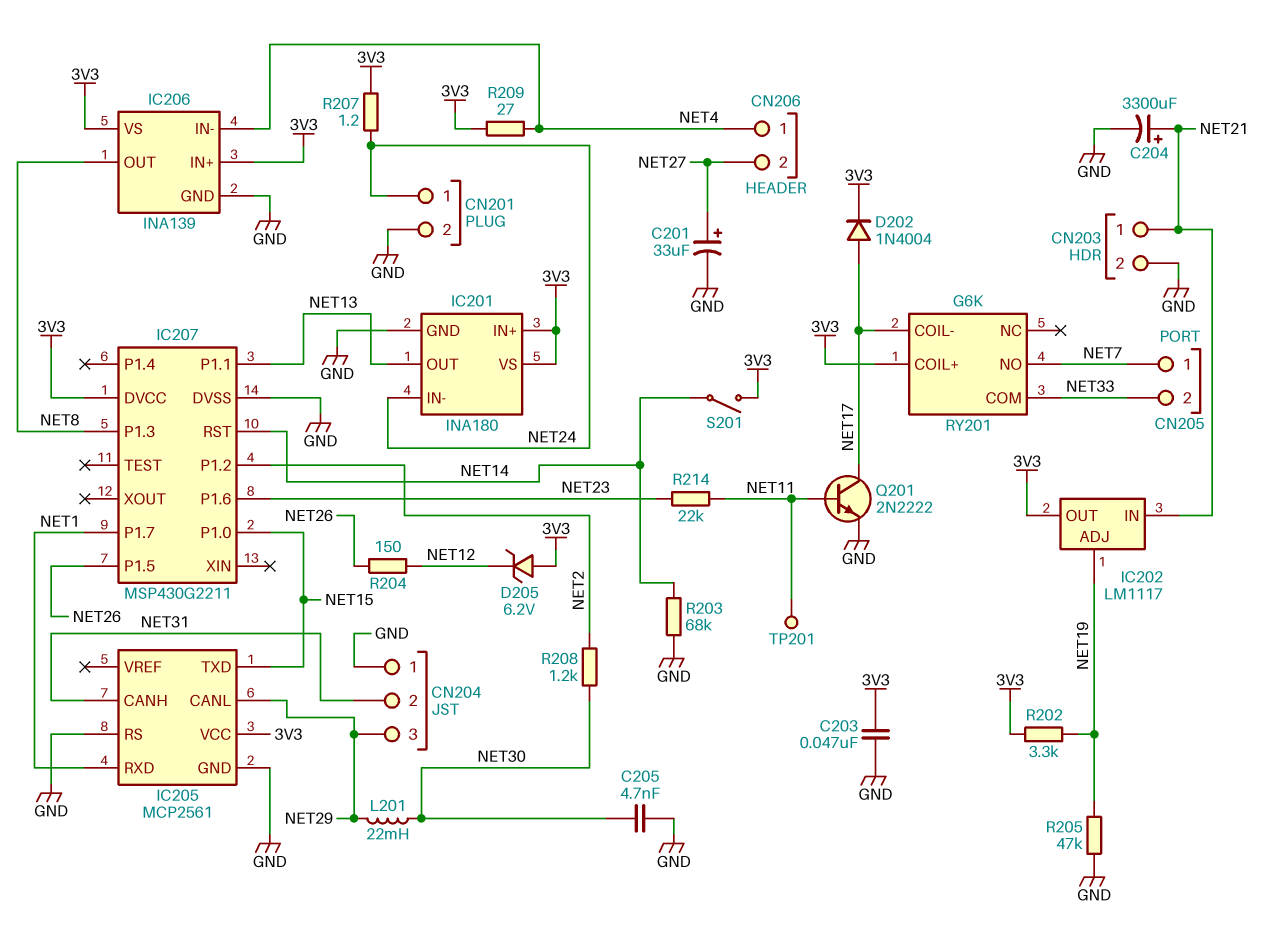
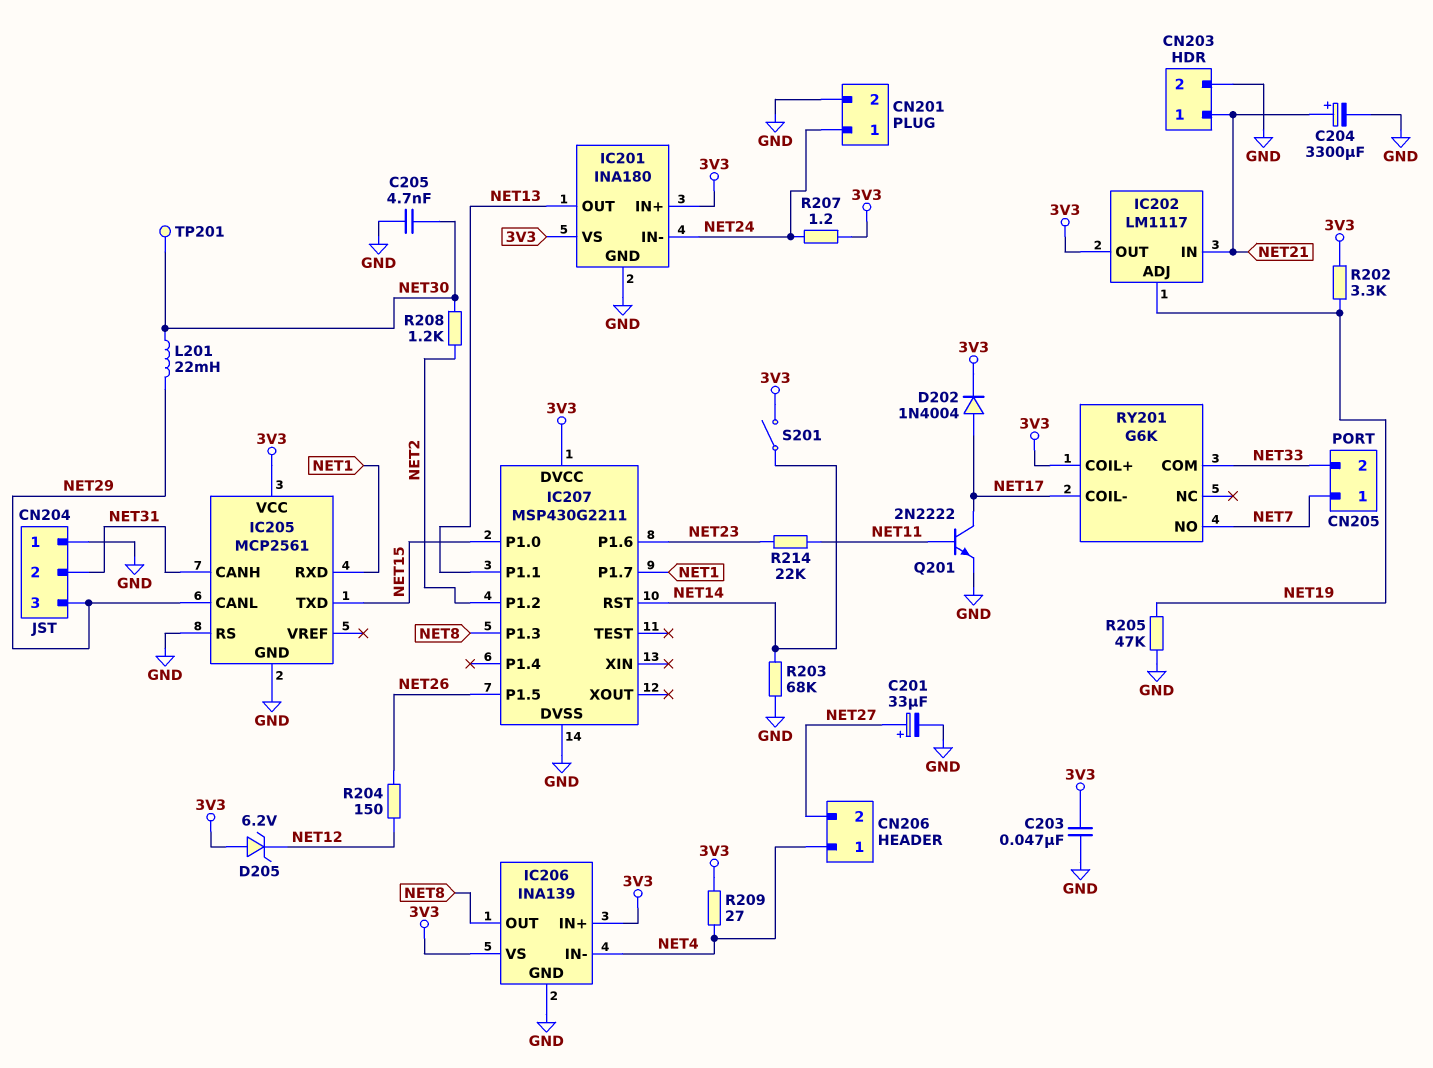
TP201: test point (NET11) -> test point (NET30)

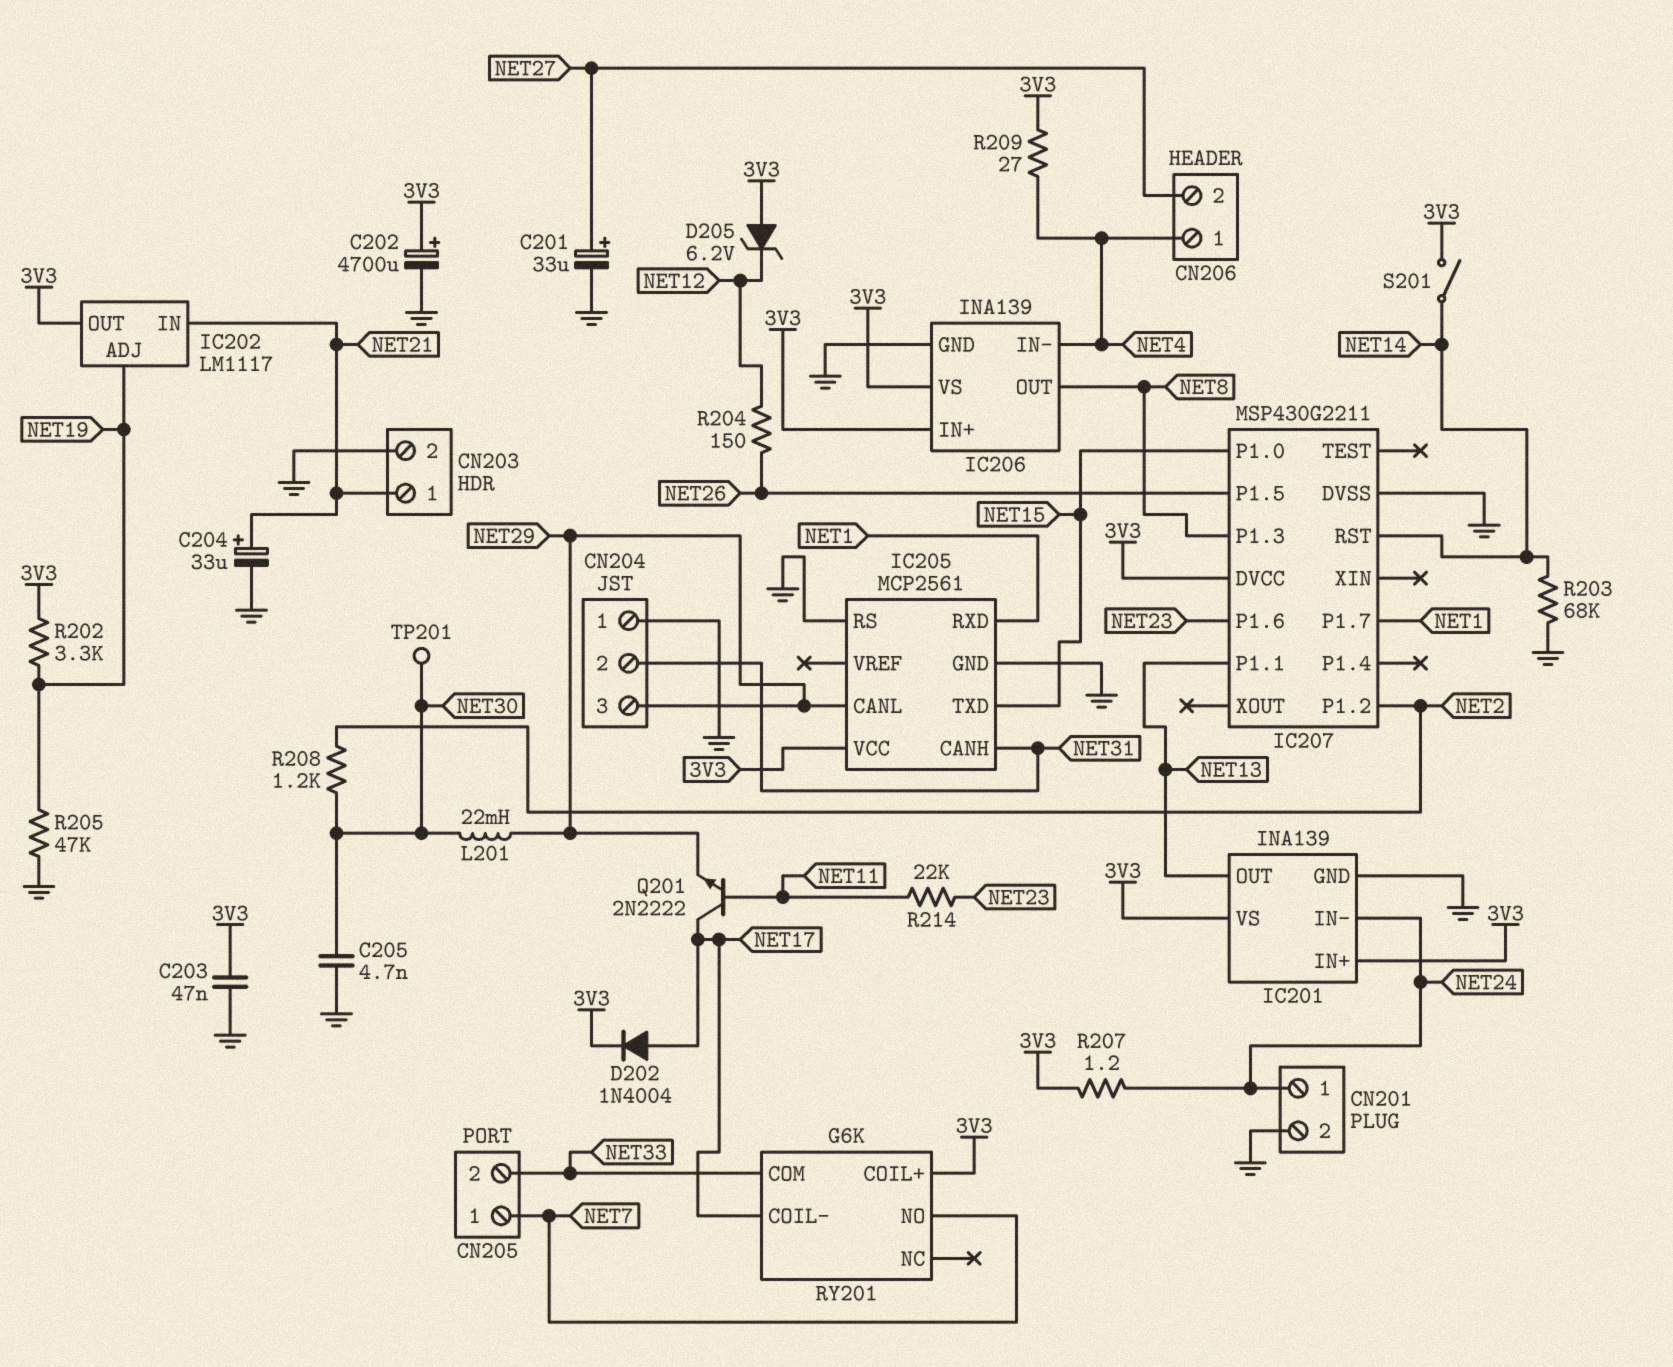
C202: none -> 4700uF (plus 3V3, minus GND)
C204: 3300uF (plus NET21, minus GND) -> 33uF (plus NET21, minus GND)
IC201: INA180 -> INA139
Q201: NPN 2N2222 (B NET11, C NET17, E GND) -> NPN 2N2222 (B NET11, C NET17, E NET29)

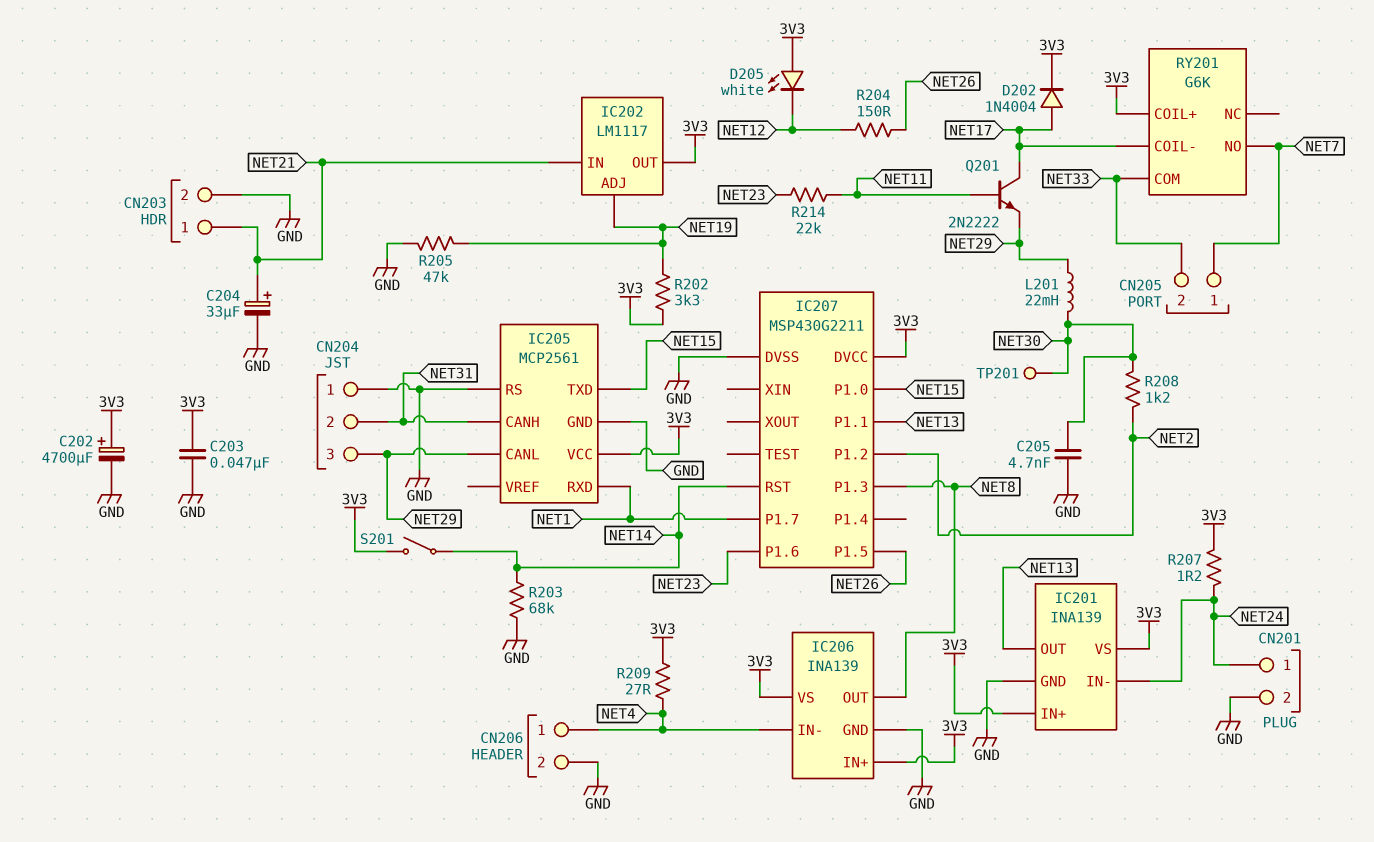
C201: 33uF (plus NET27, minus GND) -> none
CN206 pin 2: NET27 -> GND
D205: zener 6.2V (A 3V3, K NET12) -> LED white (A 3V3, K NET12)

